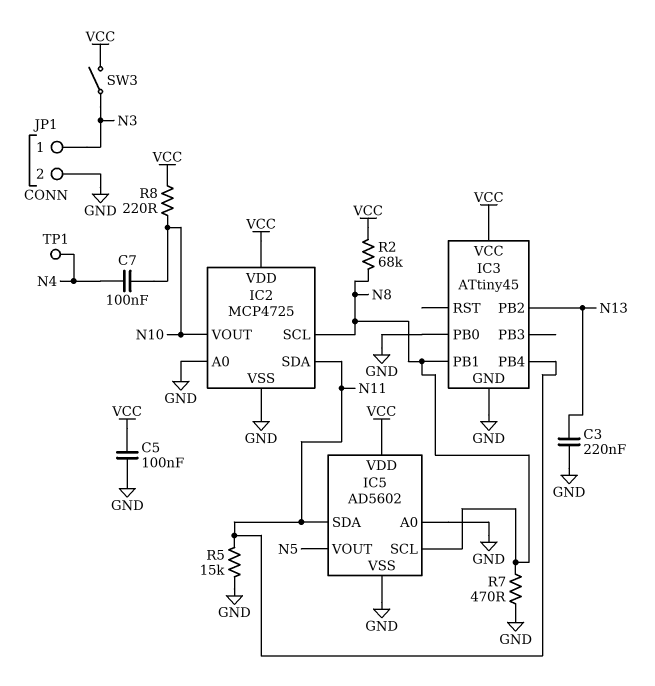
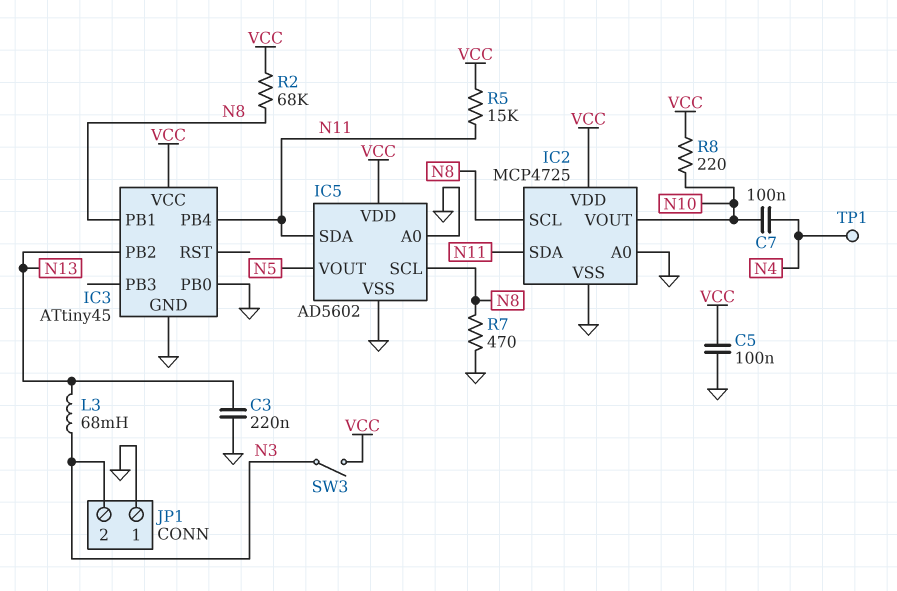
JP1 pin 1: N3 -> GND
JP1 pin 2: GND -> N3
L3: none -> 68mH (N3, N13)
R5: 15k (GND, N11) -> 15k (N11, VCC)

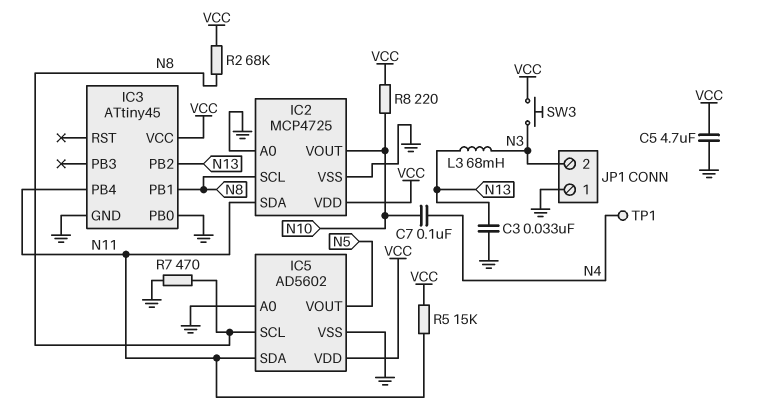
C3: 220nF (GND, N13) -> 33nF (GND, N13)
C5: 100nF (GND, VCC) -> 4.7uF (GND, VCC)
SW3: switch (N3, VCC) -> button (N3, VCC)

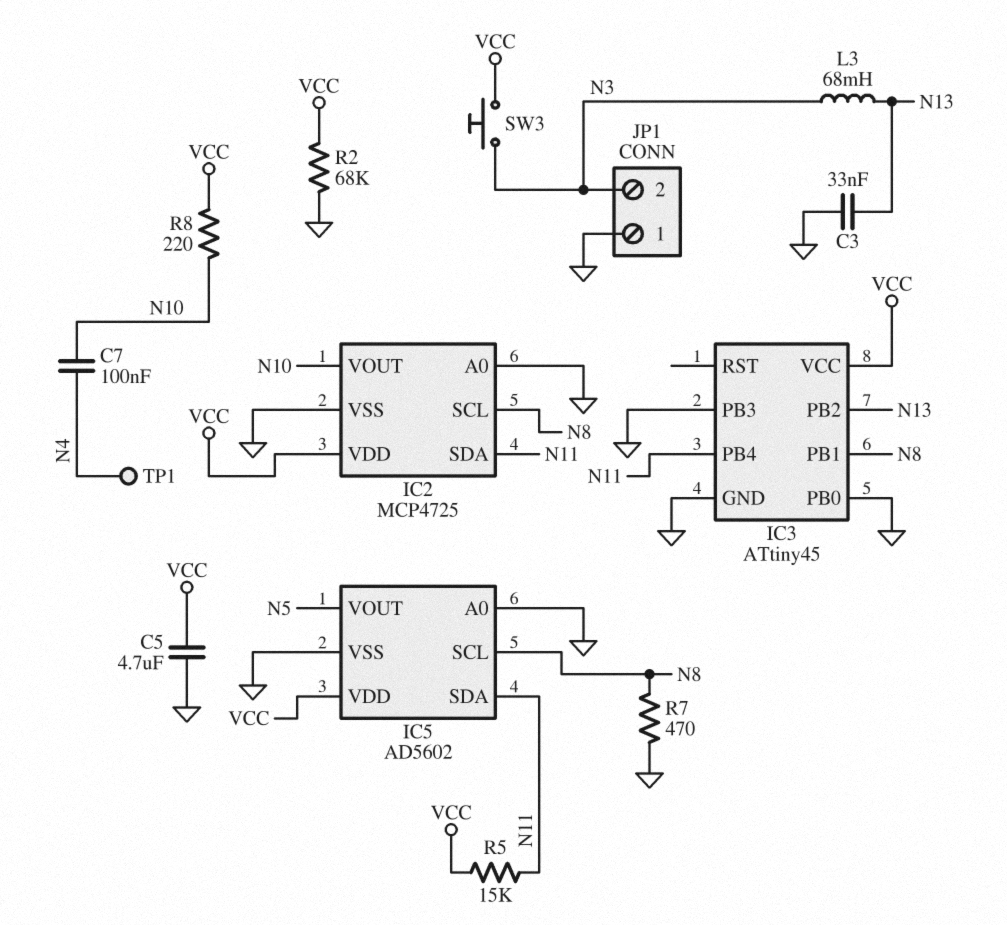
IC3 pin PB3: none -> GND
R2: 68k (N8, VCC) -> 68k (GND, VCC)

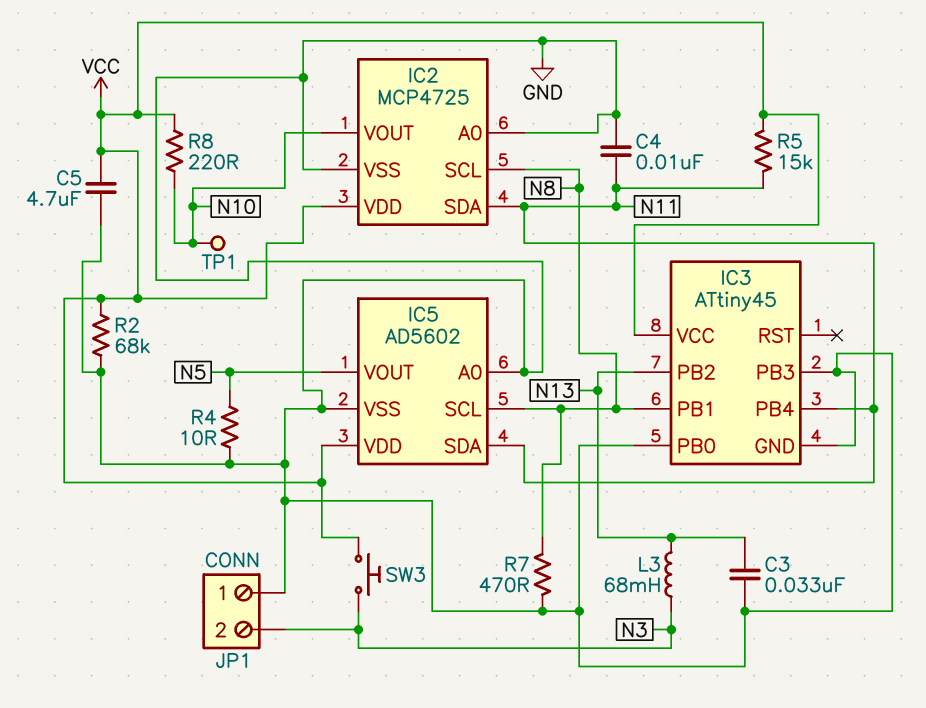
C4: none -> 10nF (GND, N11)
C7: 100nF (N4, N10) -> none
R4: none -> 10 (GND, N5)
TP1: test point (N4) -> test point (N10)

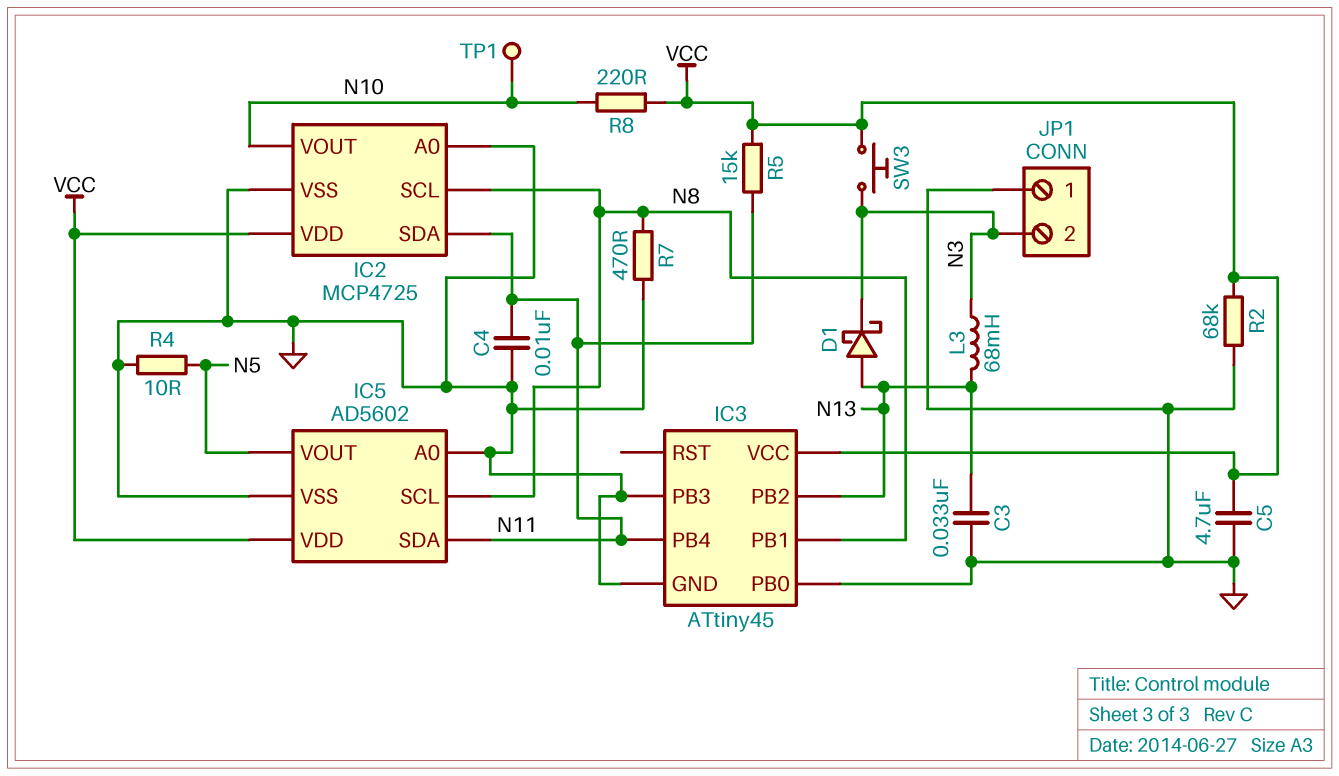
D1: none -> schottky (A N13, K N3)

